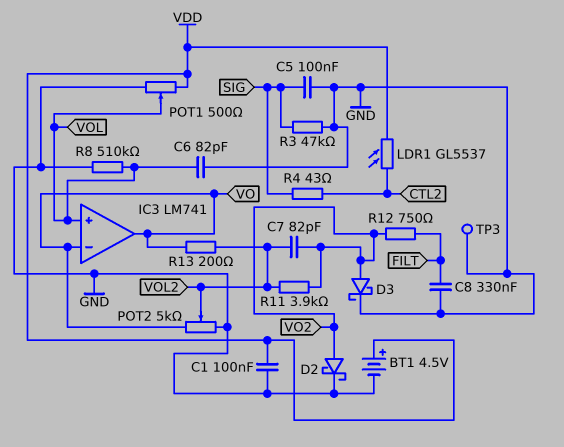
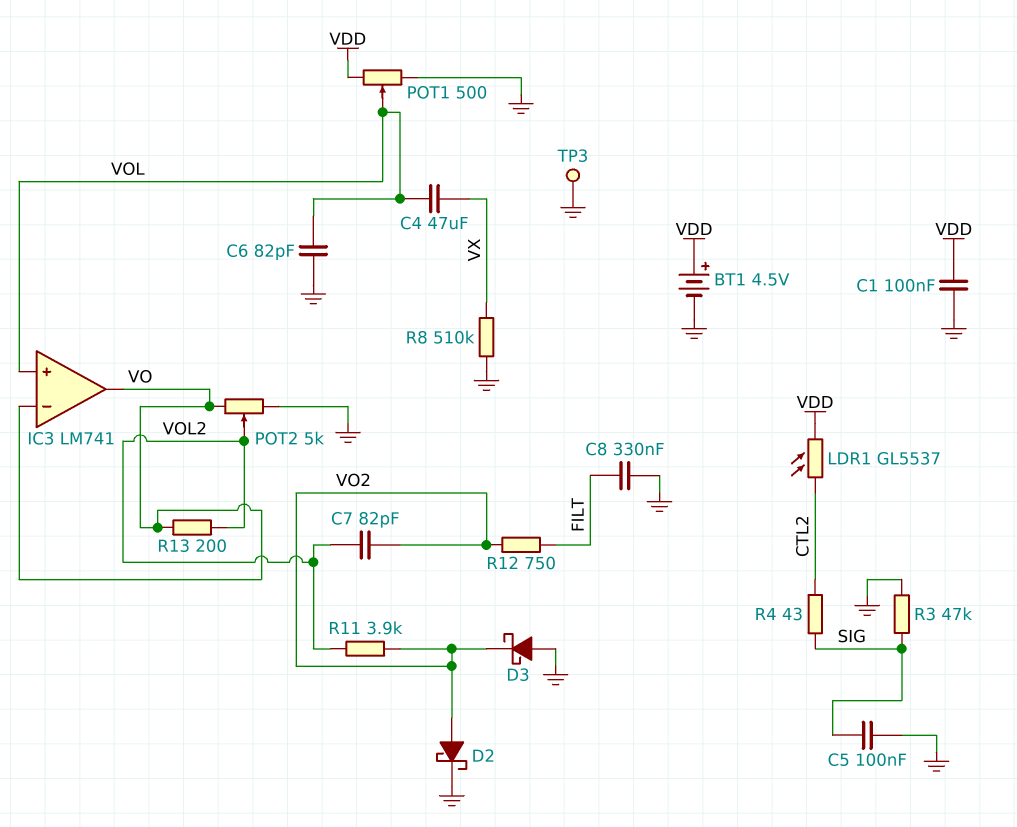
C4: none -> 47uF (VOL, VX)
D3: schottky (A VO2, K GND) -> schottky (A GND, K VO2)
R8: 510k (GND, VOL) -> 510k (GND, VX)

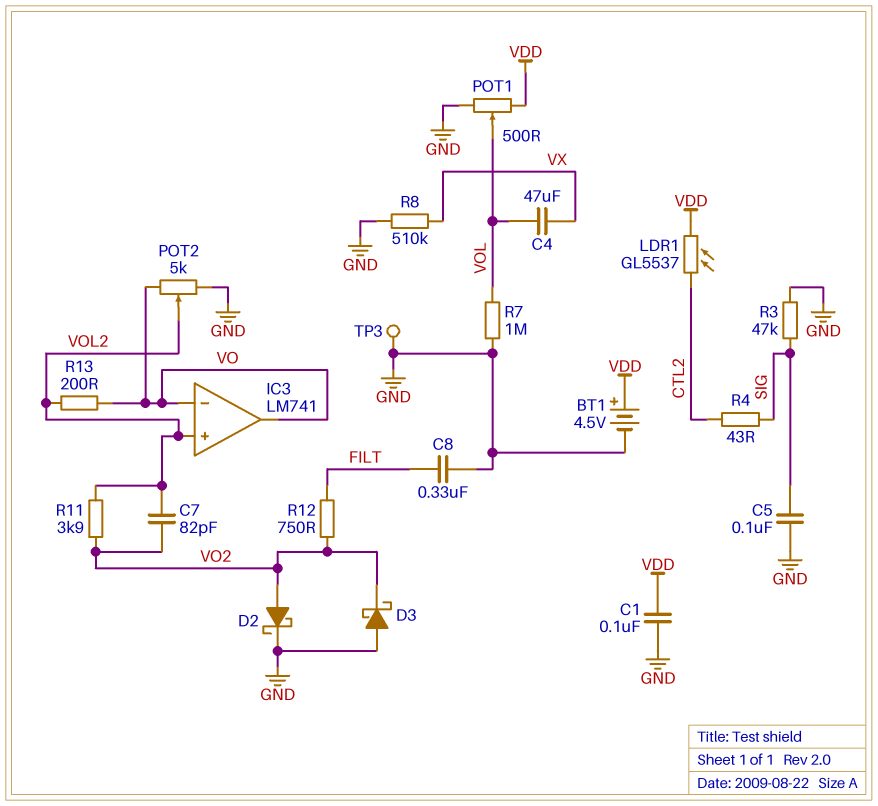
C6: 82pF (GND, VOL) -> none
IC3 pin in+: VOL -> VOL2
R7: none -> 1M (GND, VOL)

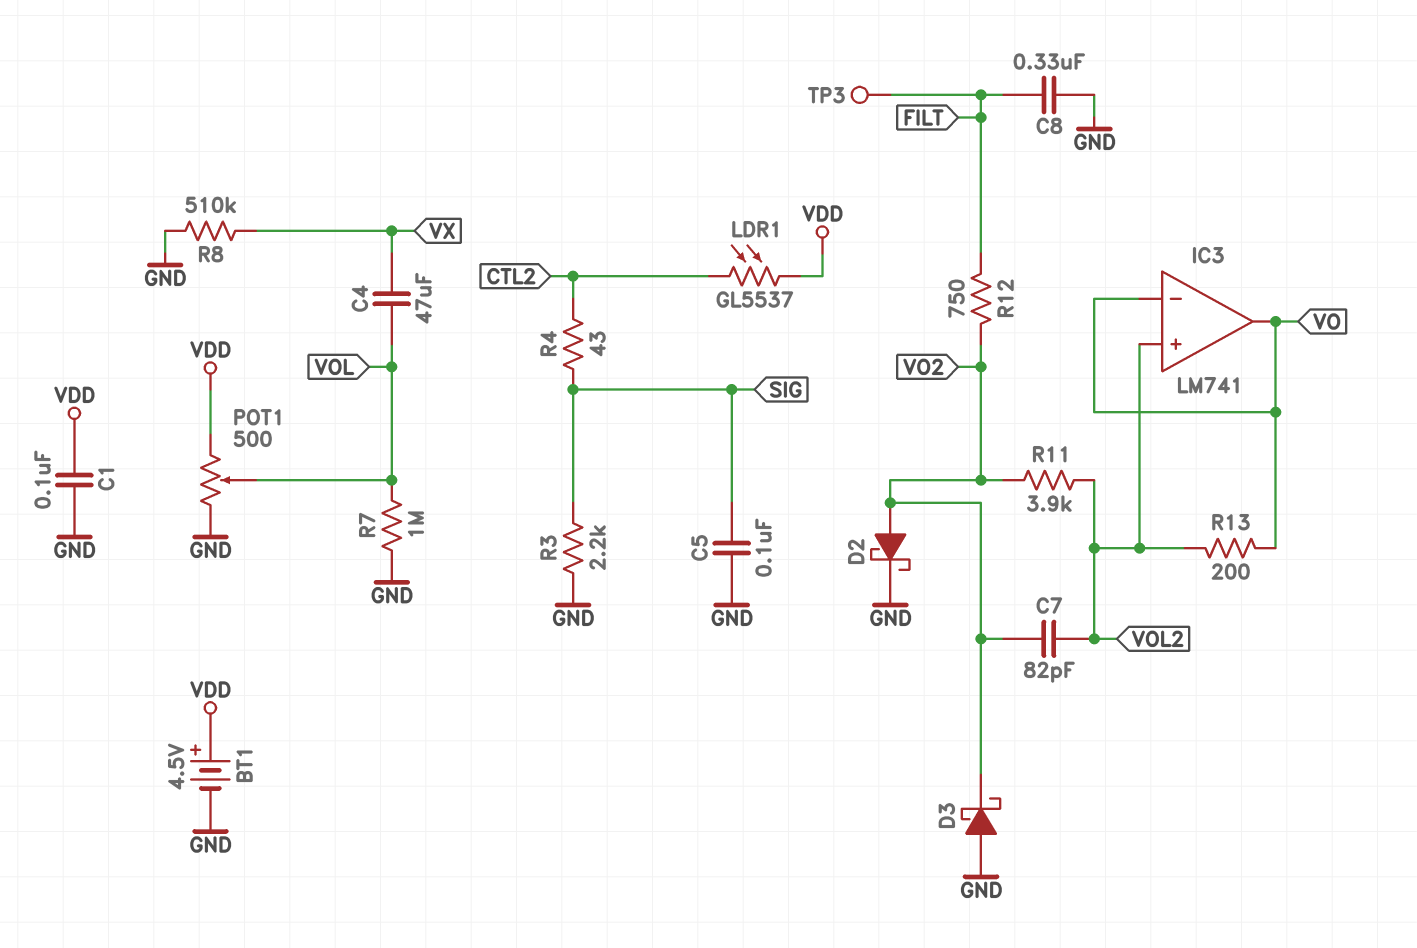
POT2: 5k (GND, VO, wiper VOL2) -> none
R3: 47k (GND, SIG) -> 2.2k (GND, SIG)
TP3: test point (GND) -> test point (FILT)

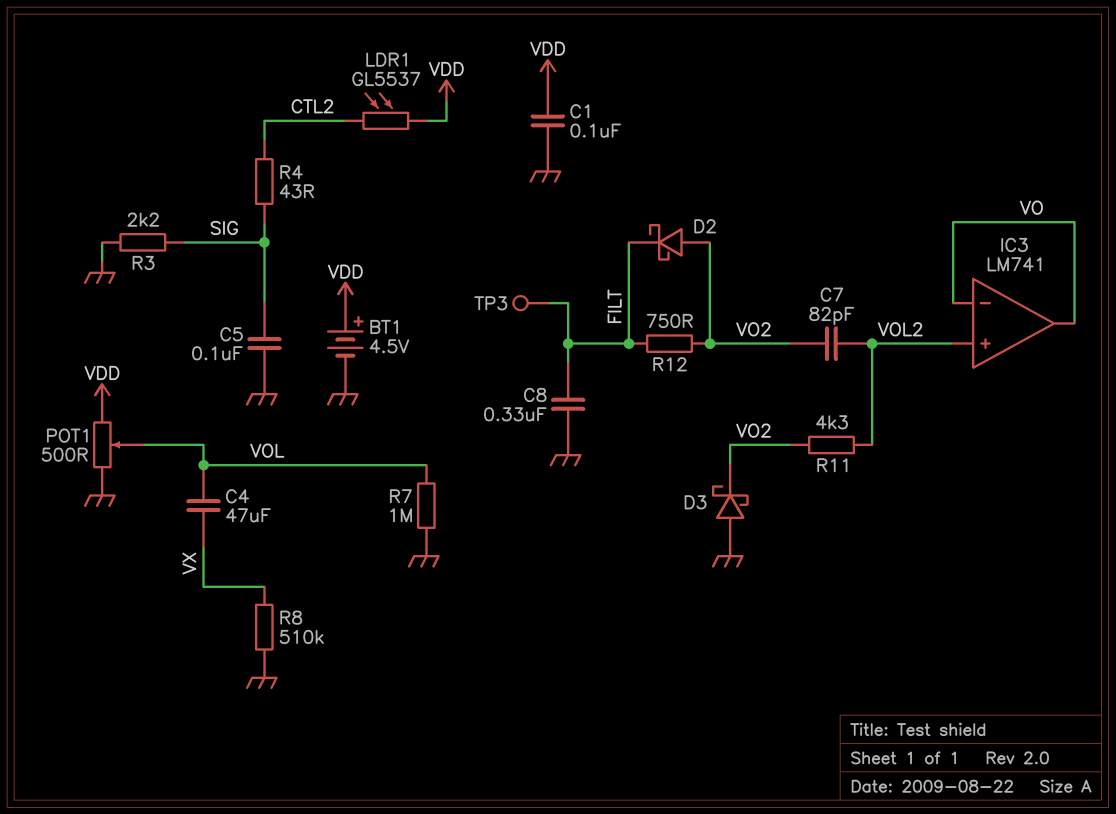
D2: schottky (A VO2, K GND) -> schottky (A VO2, K FILT)
R11: 3.9k (VO2, VOL2) -> 4.3k (VO2, VOL2)
R13: 200 (VO, VOL2) -> none

